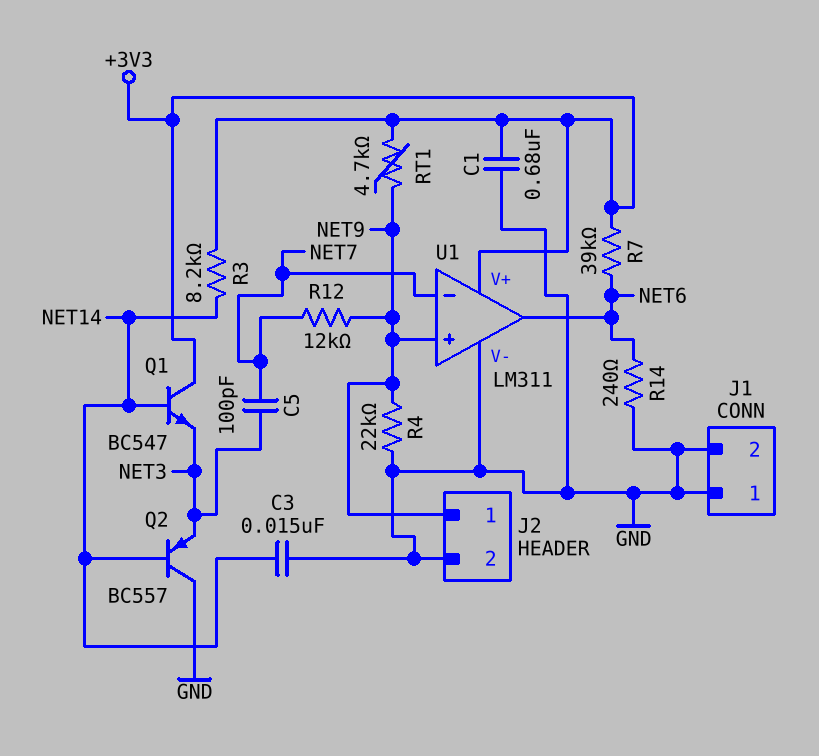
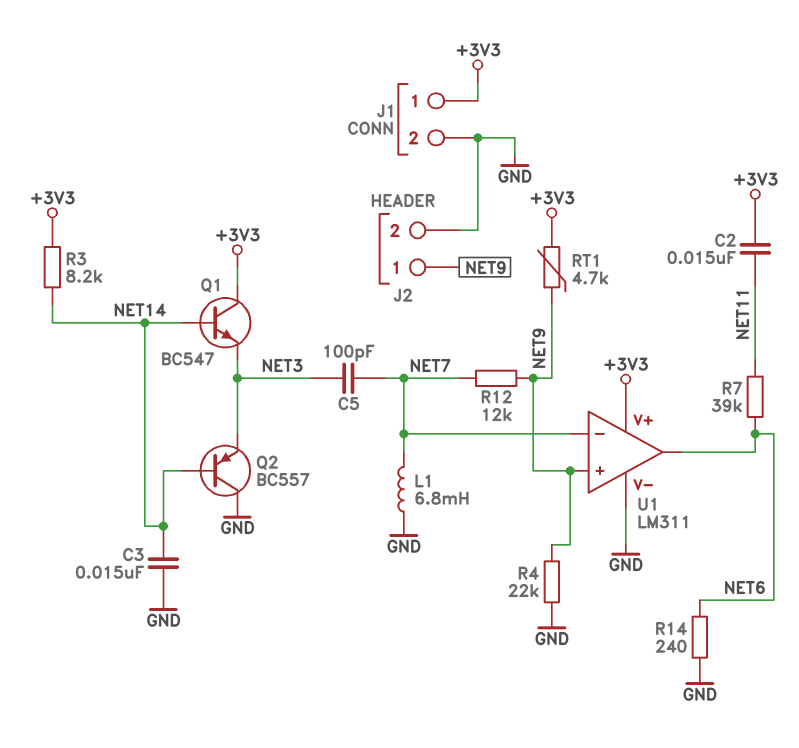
C1: 680nF (+3V3, GND) -> none
C2: none -> 15nF (+3V3, NET11)
J1 pin 1: GND -> +3V3
L1: none -> 6.8mH (GND, NET7)
R7: 39k (+3V3, NET6) -> 39k (NET6, NET11)

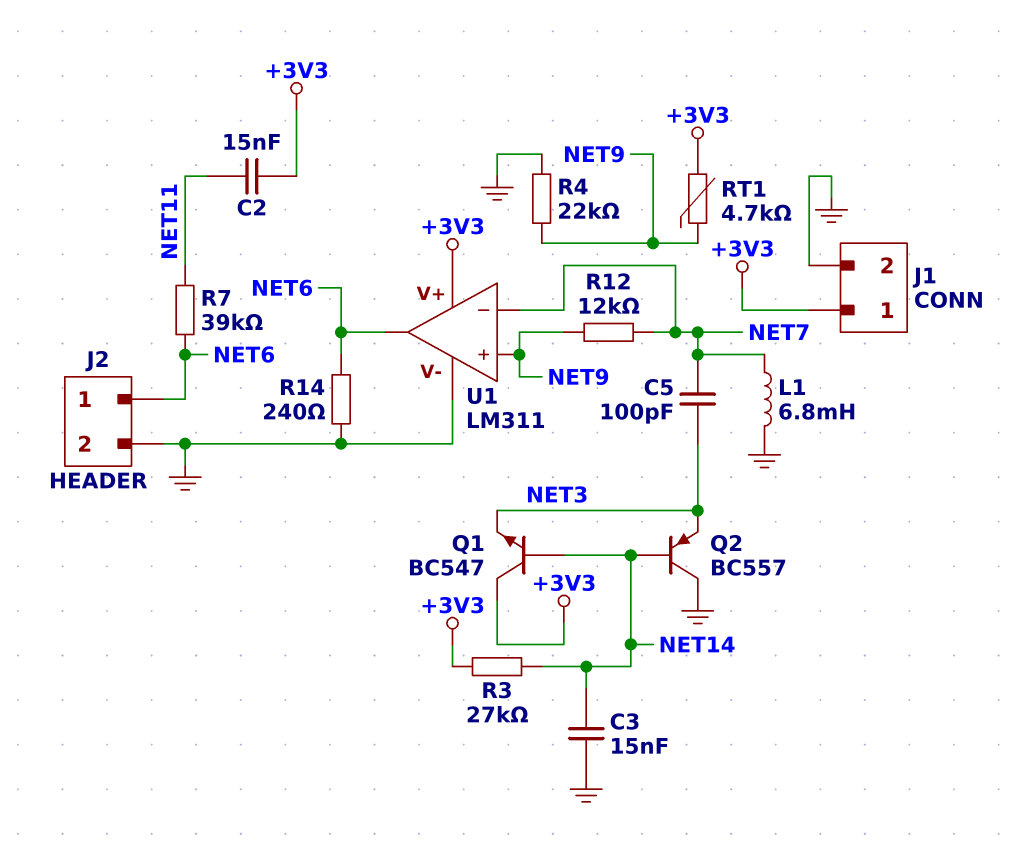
J2 pin 1: NET9 -> NET6
R3: 8.2k (+3V3, NET14) -> 27k (+3V3, NET14)

